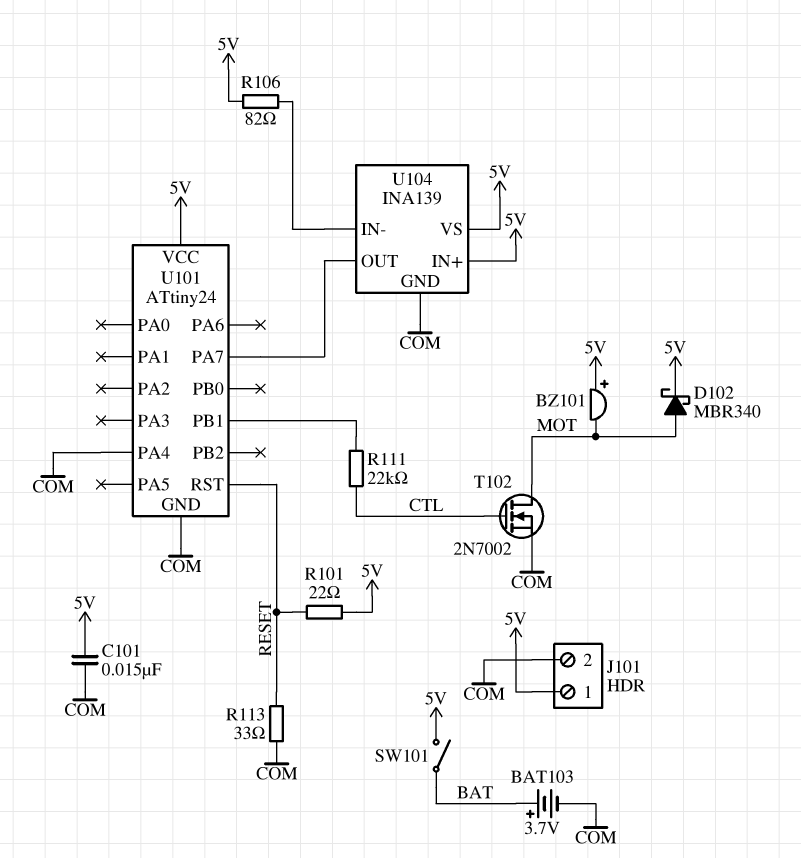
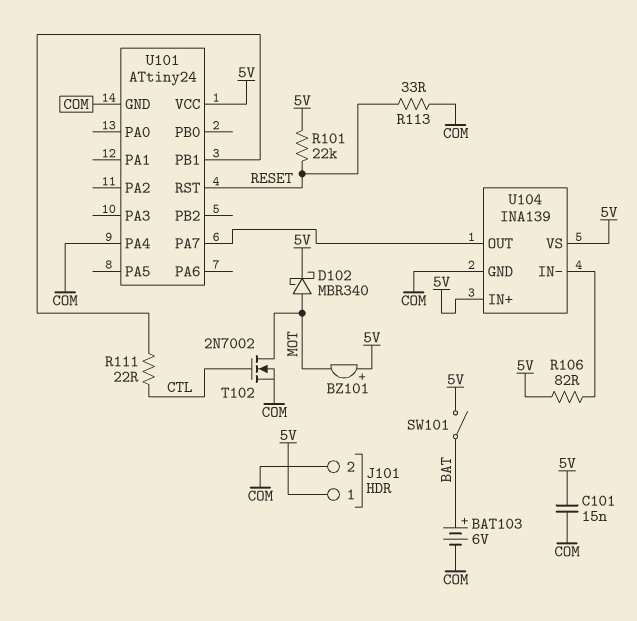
BAT103: 3.7V (plus BAT, minus COM) -> 6V (plus BAT, minus COM)
R101: 22 (5V, RESET) -> 22k (5V, RESET)
R111: 22k (CTL, U101/PB1) -> 22 (CTL, U101/PB1)

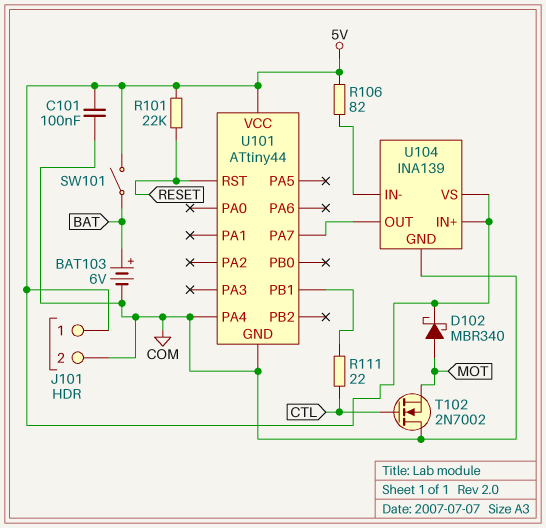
BZ101: buzzer (plus 5V, minus MOT) -> none
C101: 15nF (5V, COM) -> 100nF (5V, COM)
R113: 33 (COM, RESET) -> none
T102: NMOS 2N7002 (G CTL, D MOT, S COM) -> NMOS 2N7002 (G CTL, D COM, S MOT)
U101: ATtiny24 -> ATtiny44

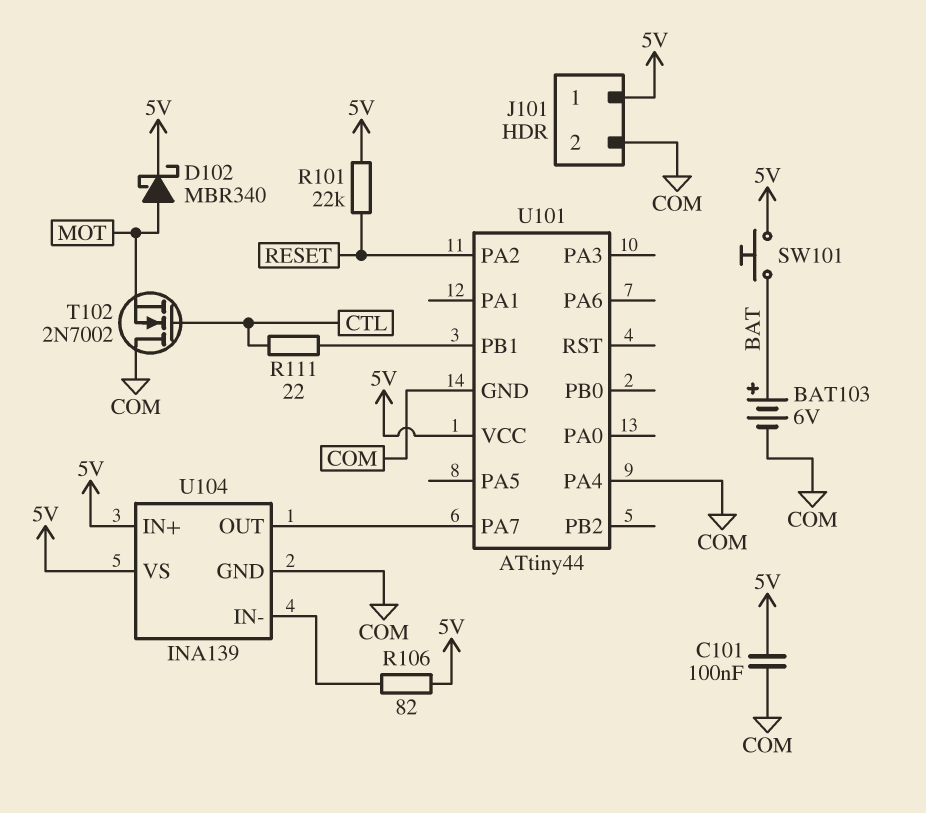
SW101: switch (5V, BAT) -> button (5V, BAT)
U101 pin PA2: none -> RESET
U101 pin RST: RESET -> none

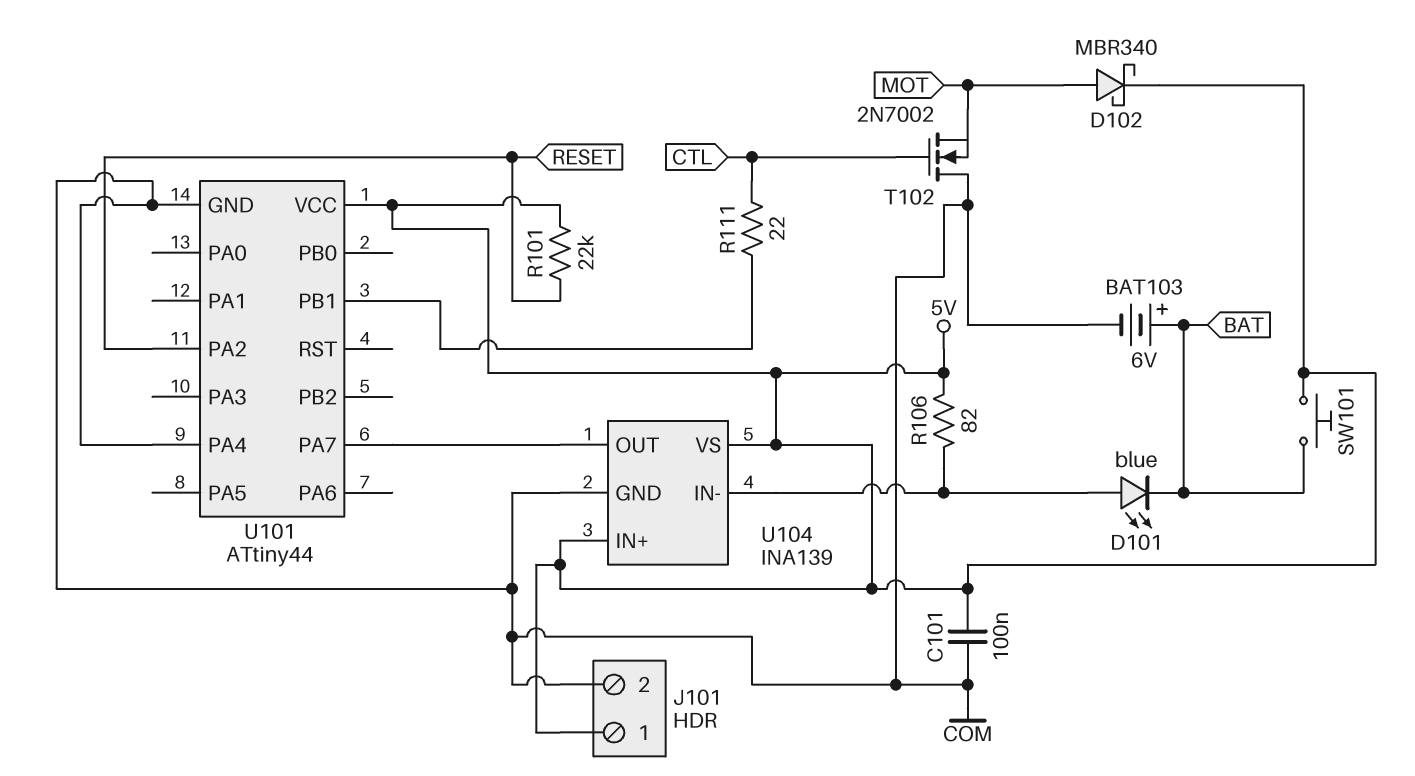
D101: none -> LED blue (A U104/IN-, K BAT)

